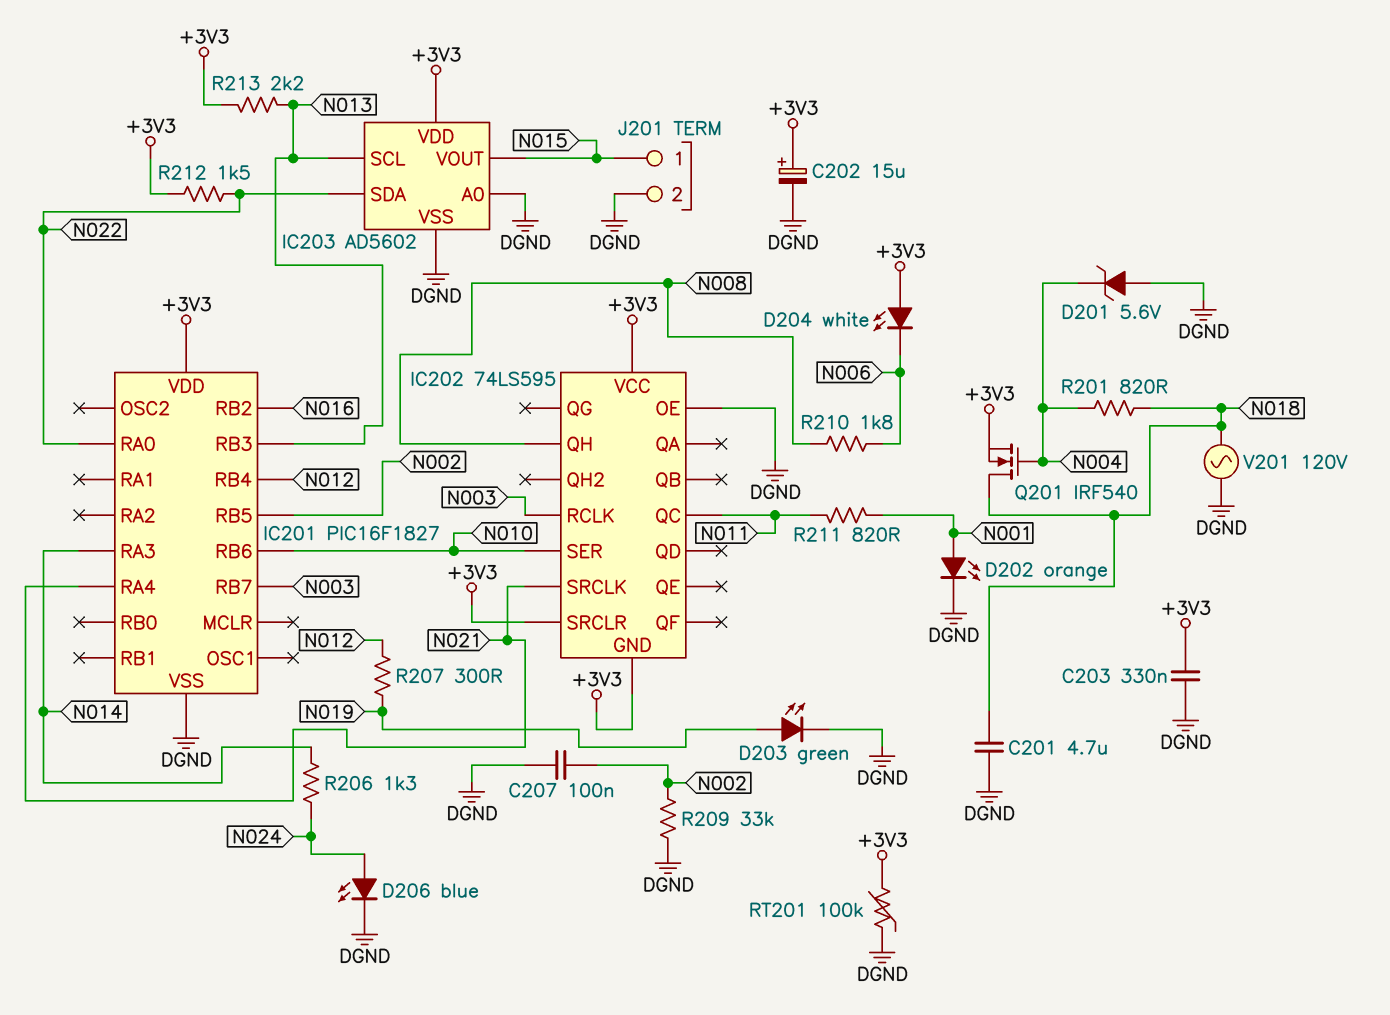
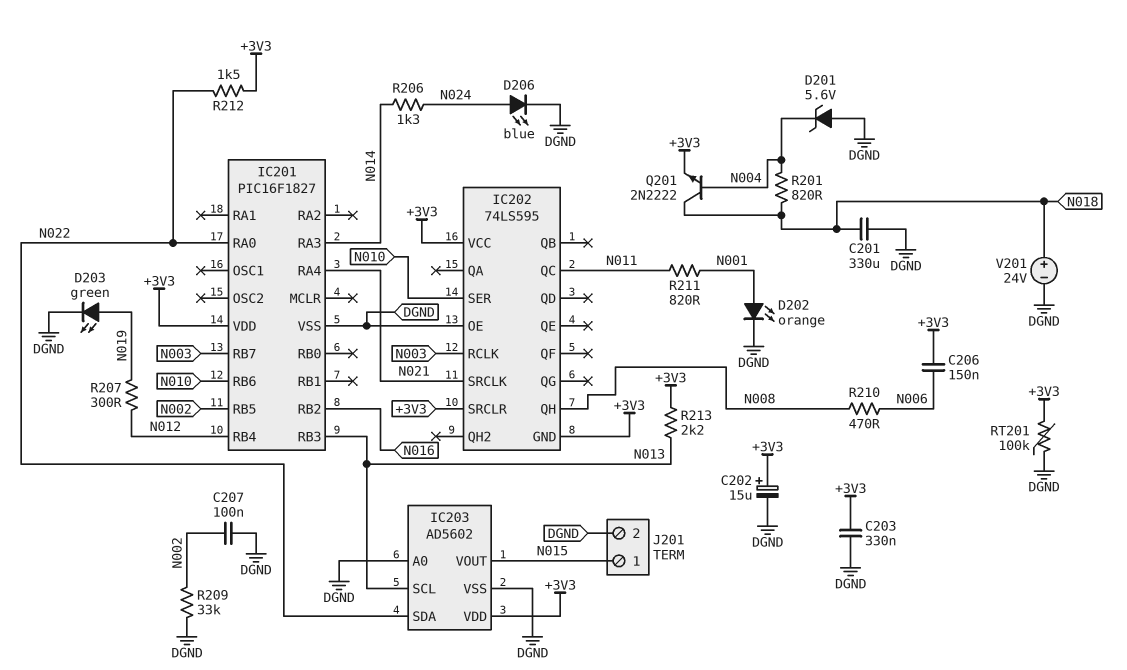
C201: 4.7uF (DGND, N018) -> 330uF (DGND, N018)
C206: none -> 150nF (+3V3, N006)
D204: LED white (A +3V3, K N006) -> none
Q201: NMOS IRF540 (G N004, D N018, S +3V3) -> NPN 2N2222 (B N004, C N018, E +3V3)
R210: 1.8k (N006, N008) -> 470 (N006, N008)
V201: AC 120V (DGND, N018) -> 24V (plus N018, minus DGND)

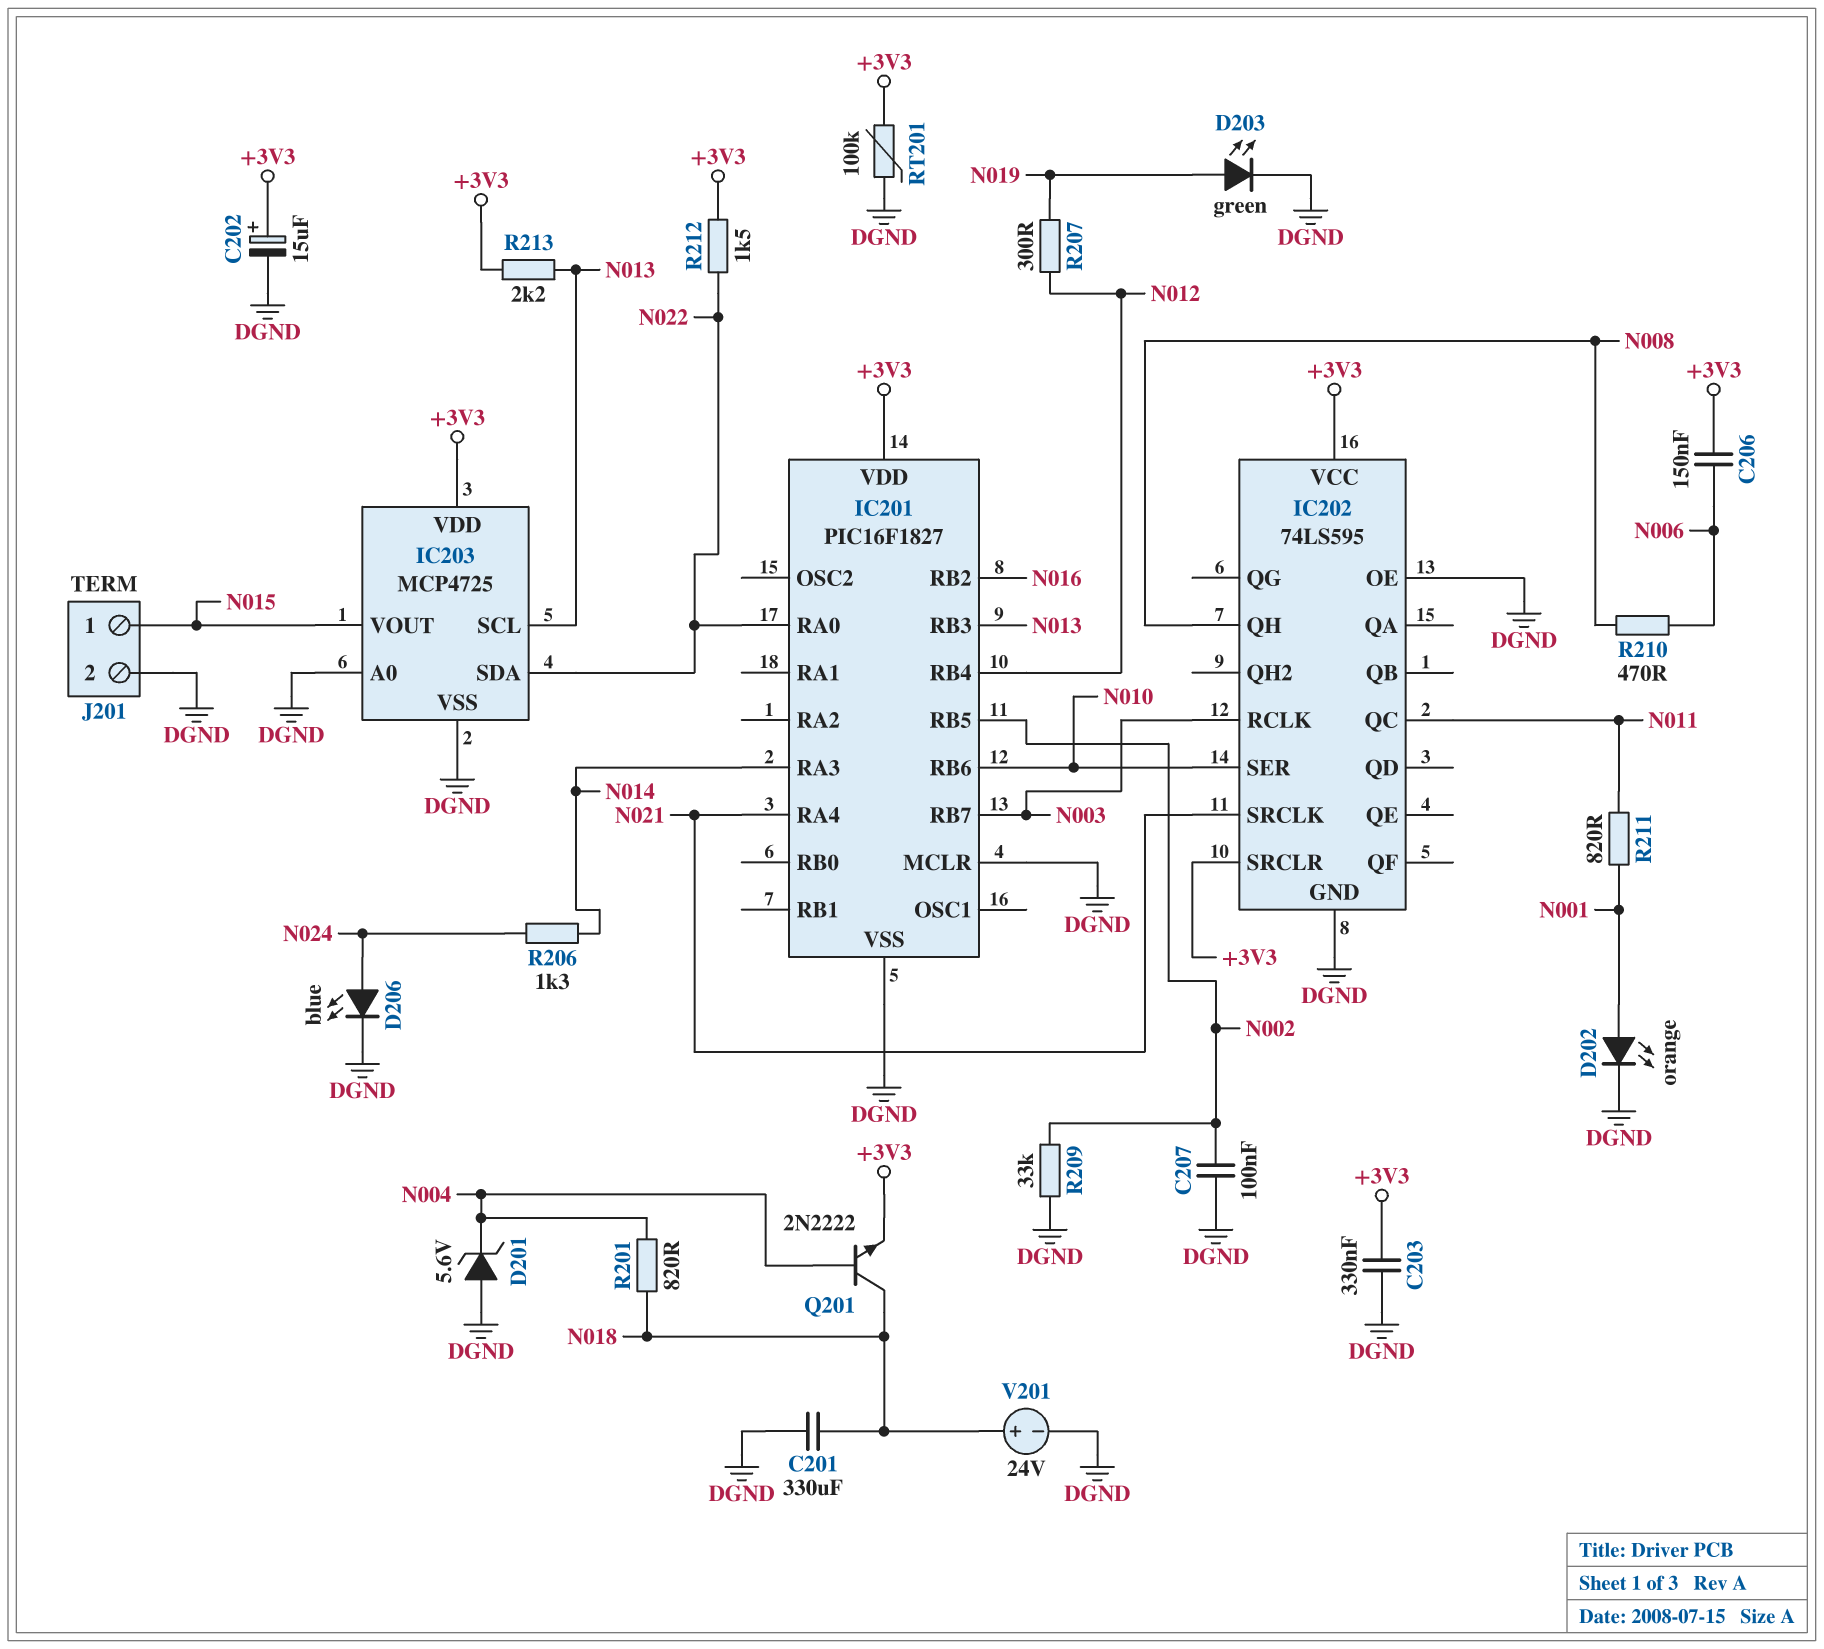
IC201 pin MCLR: none -> DGND
IC202 pin GND: +3V3 -> DGND
IC203: AD5602 -> MCP4725

